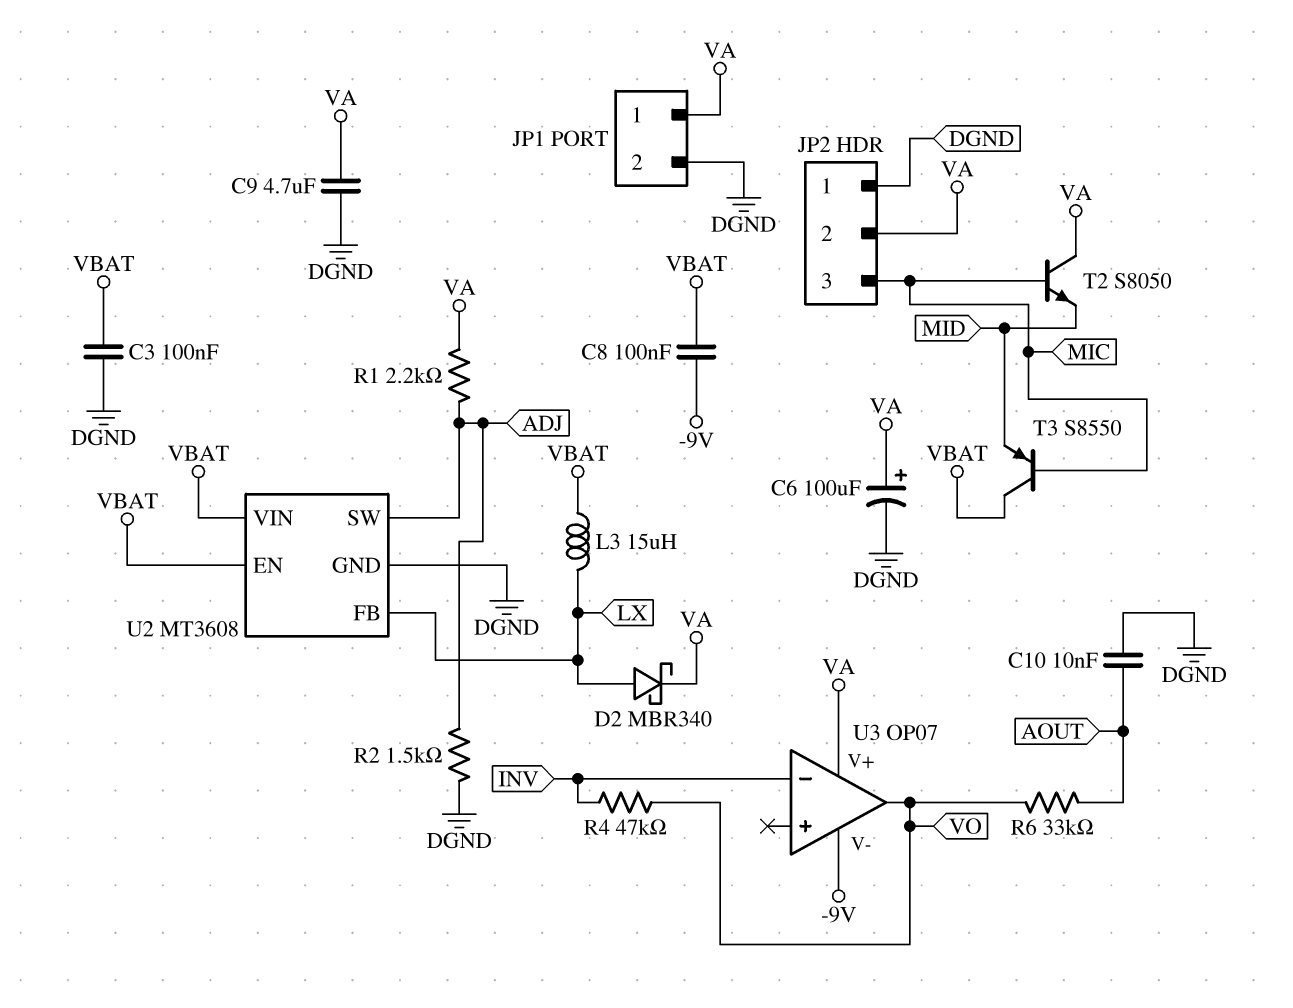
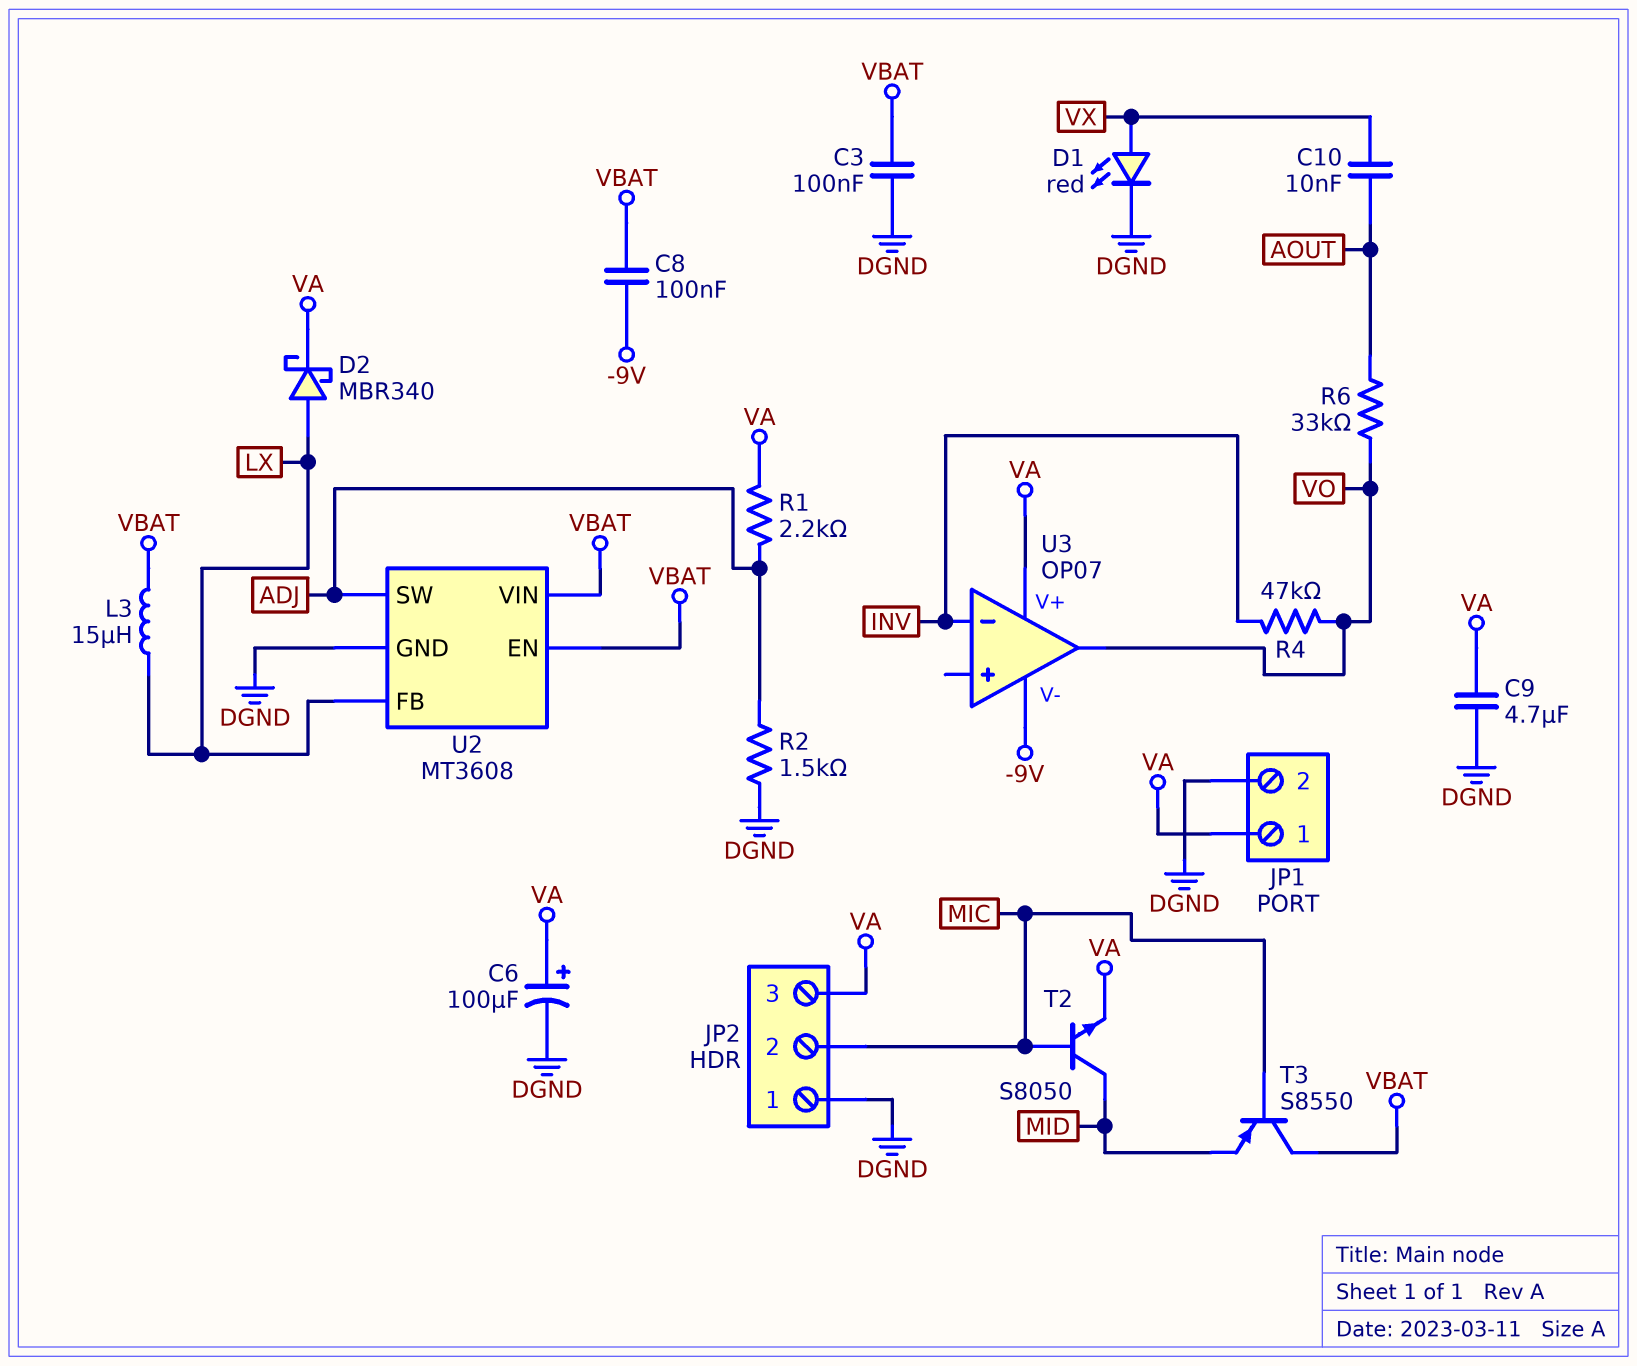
C10: 10nF (AOUT, DGND) -> 10nF (AOUT, VX)
D1: none -> LED red (A VX, K DGND)
JP2 pin 2: VA -> MIC
JP2 pin 3: MIC -> VA
T2: NPN S8050 (B MIC, C VA, E MID) -> NPN S8050 (B MIC, C MID, E VA)

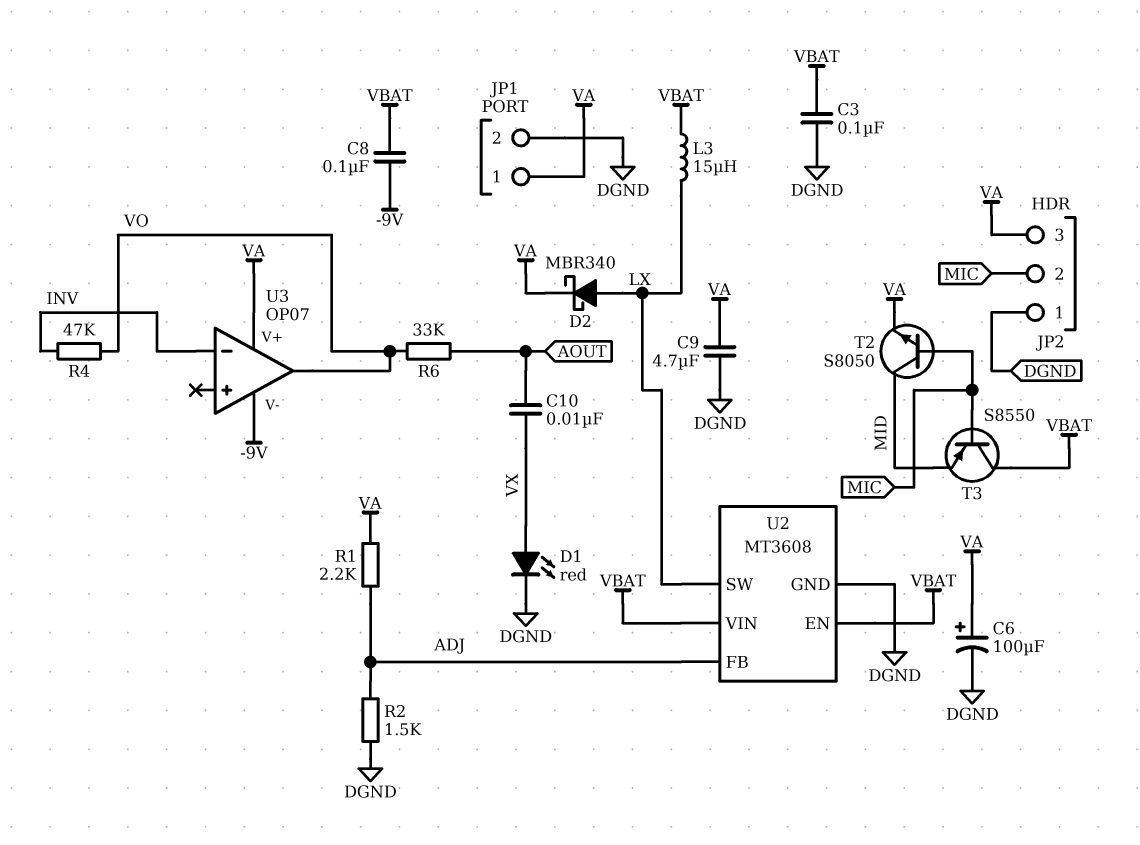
U2 pin FB: LX -> ADJ
U2 pin SW: ADJ -> LX

